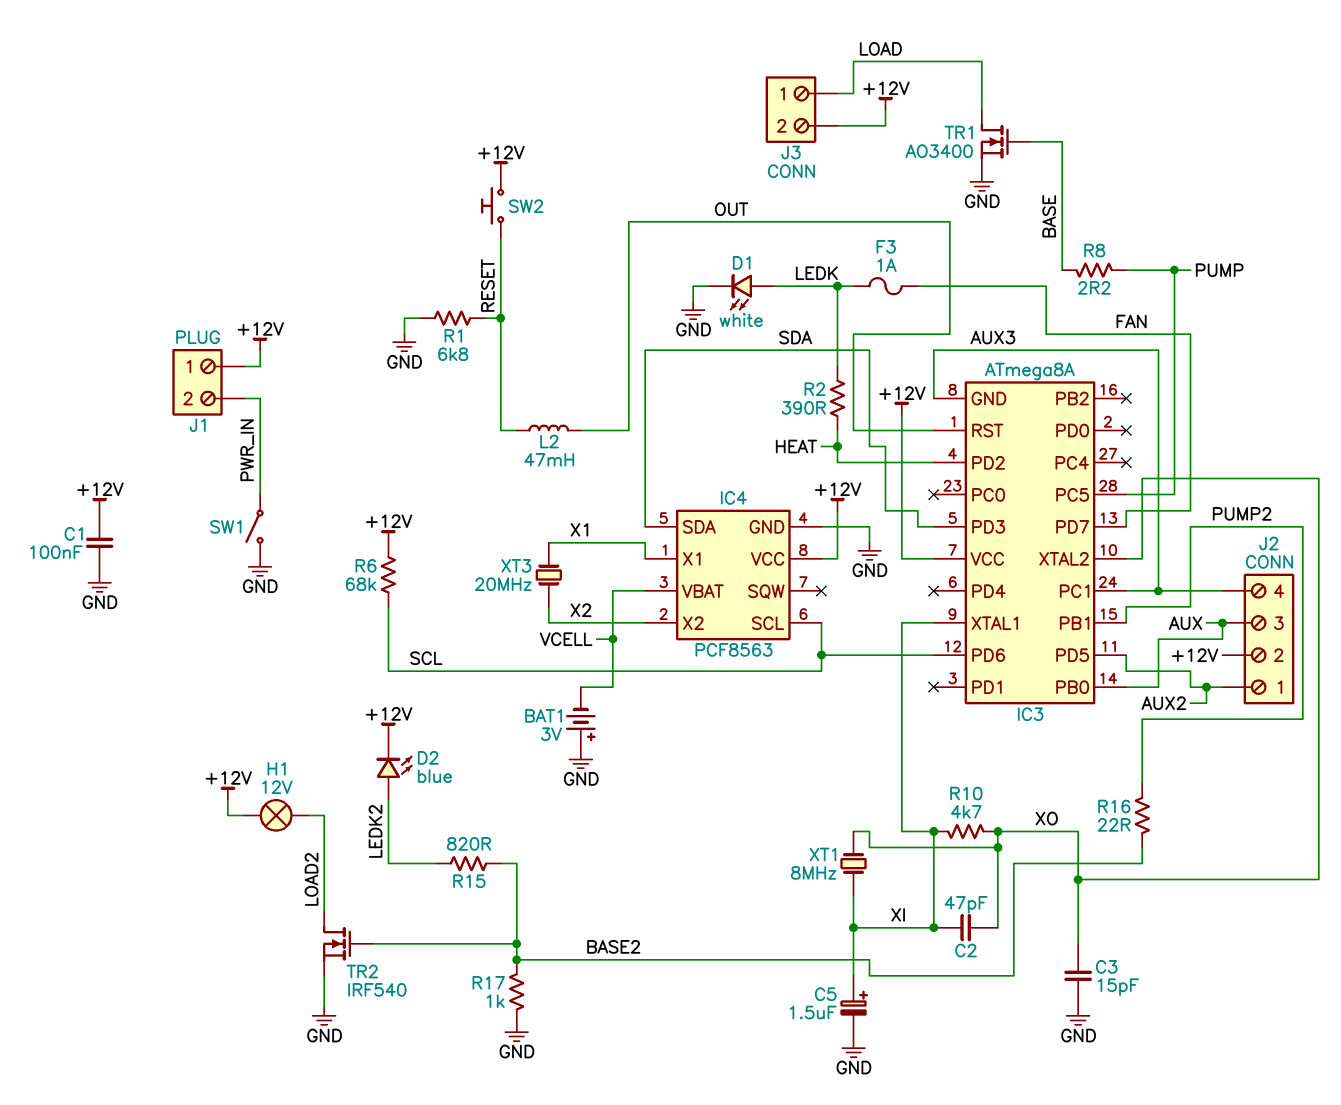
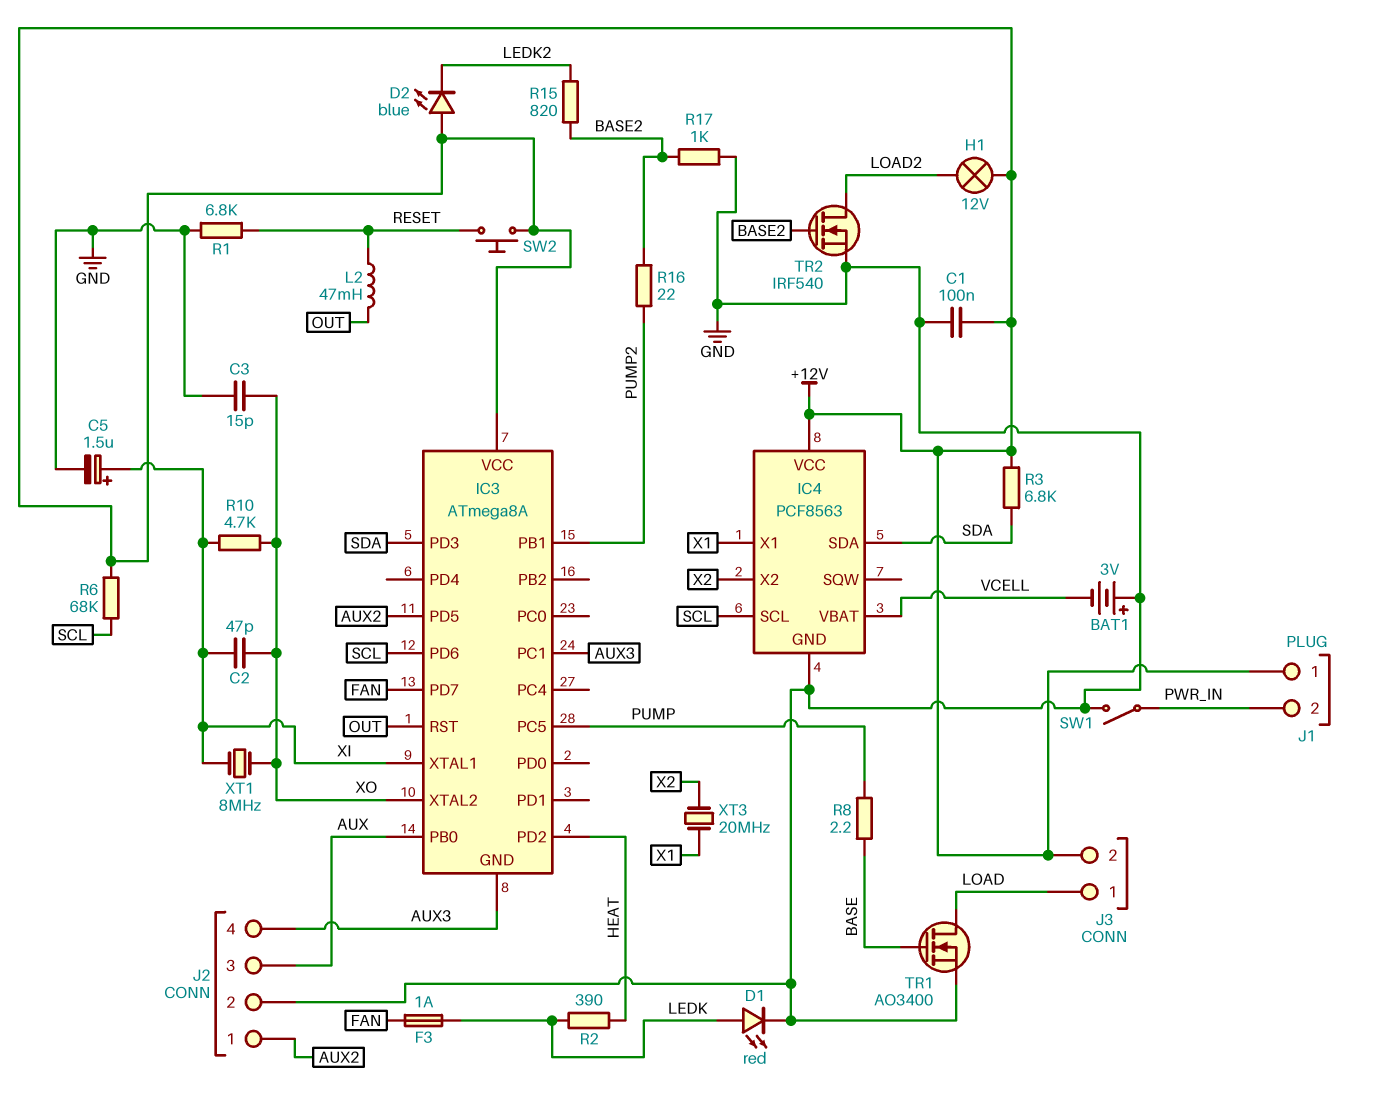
D1: LED white (A LEDK, K GND) -> LED red (A LEDK, K GND)
D2: LED blue (A LEDK2, K +12V) -> LED blue (A +12V, K LEDK2)
J2 pin 2: +12V -> GND
R3: none -> 6.8k (+12V, SDA)

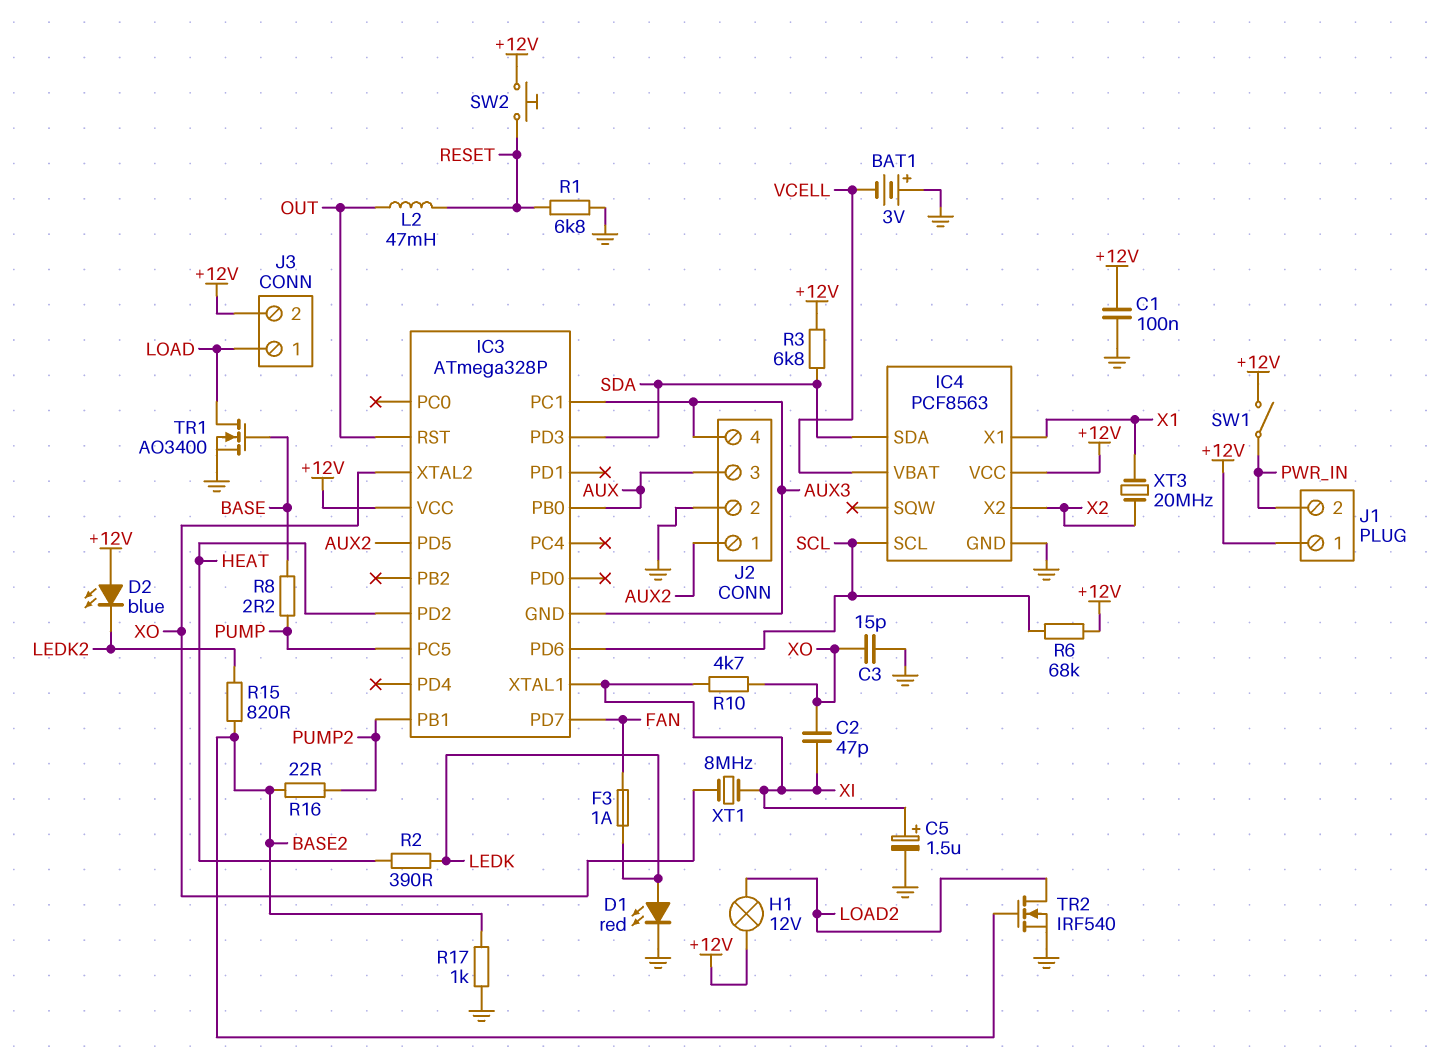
IC3: ATmega8A -> ATmega328P
SW1: switch (GND, PWR_IN) -> switch (+12V, PWR_IN)

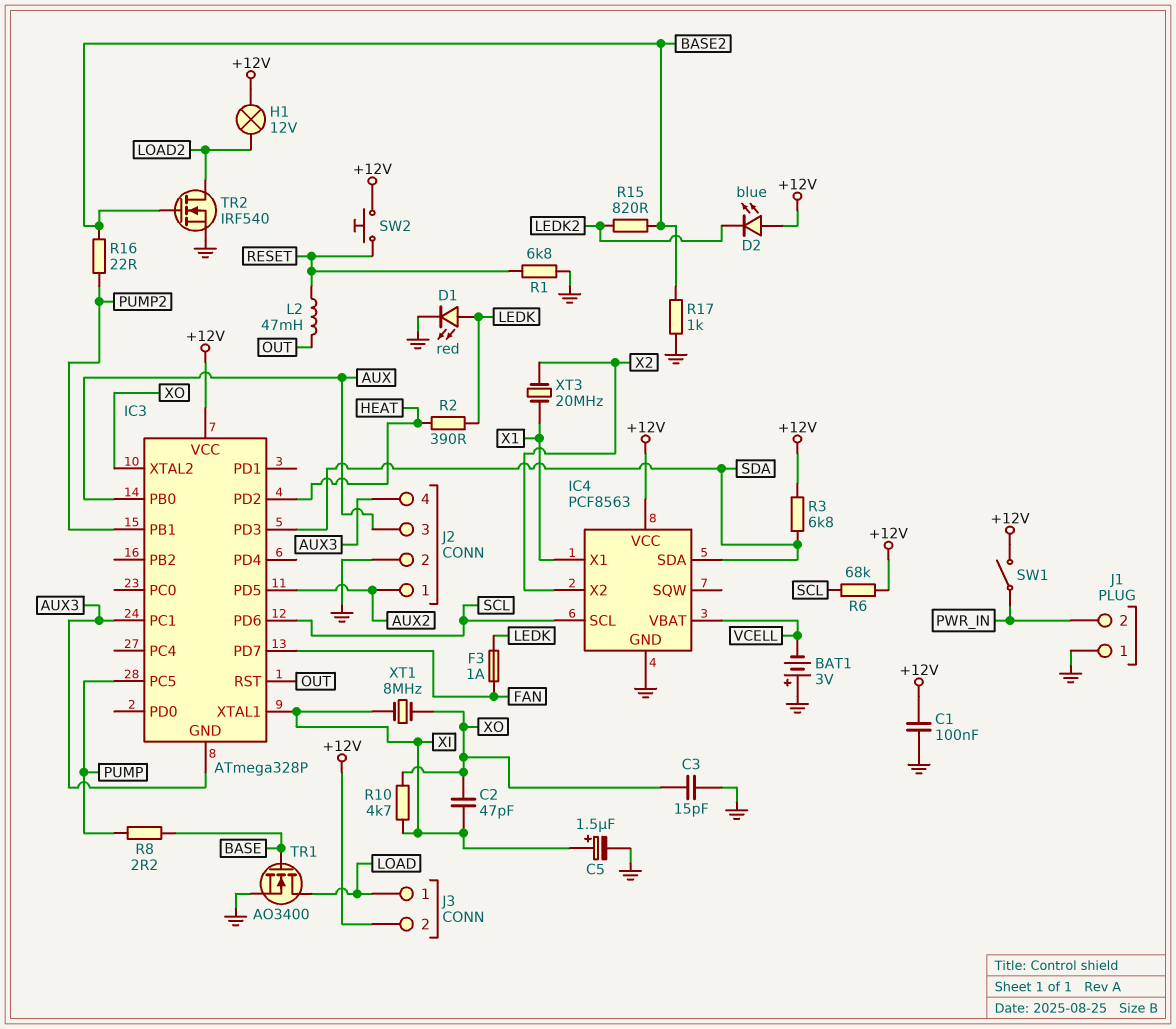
J1 pin 1: +12V -> GND

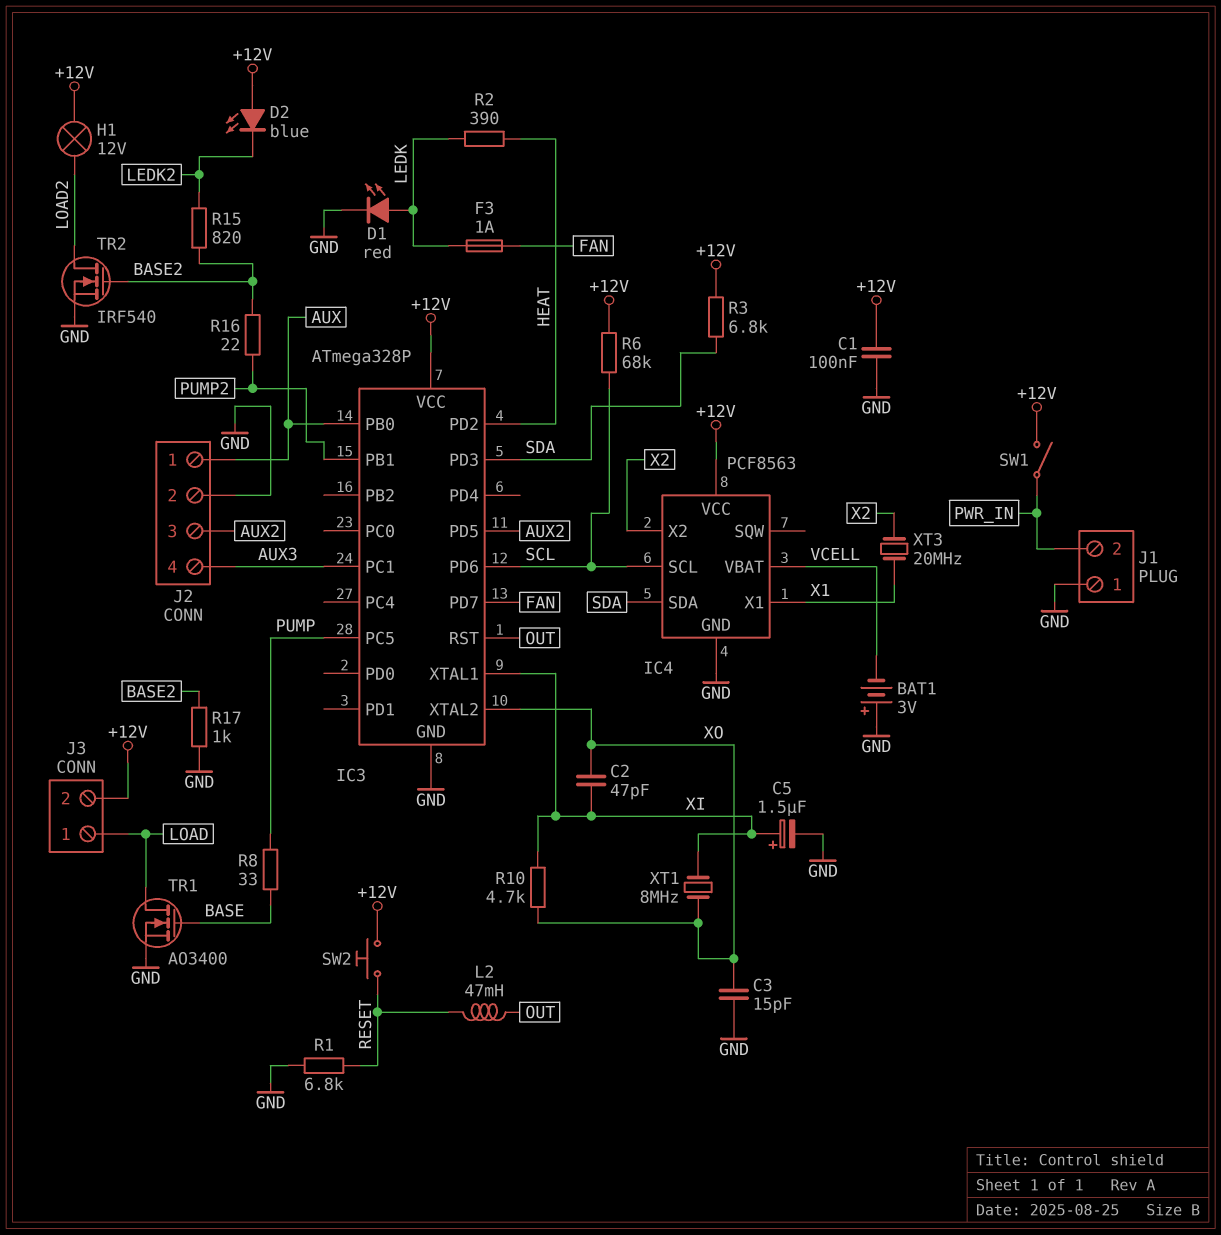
IC3 pin GND: AUX3 -> GND
J2 pin 1: AUX2 -> AUX
J2 pin 3: AUX -> AUX2
R8: 2.2 (BASE, PUMP) -> 33 (BASE, PUMP)

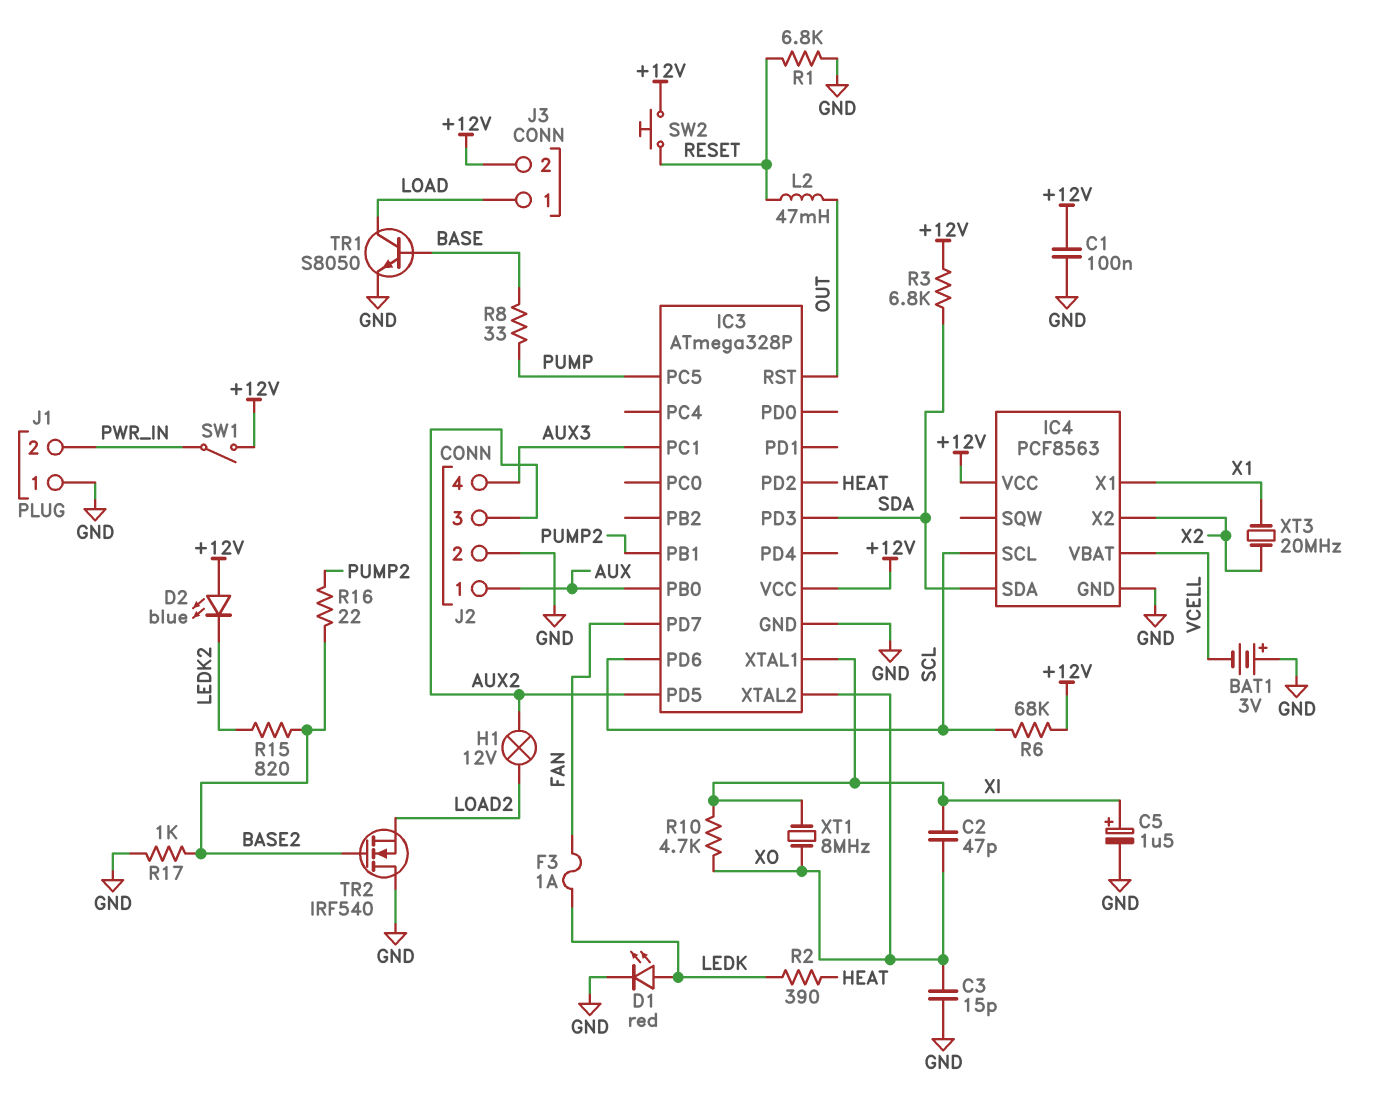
H1: lamp 12V (+12V, LOAD2) -> lamp 12V (AUX2, LOAD2)
TR1: NMOS AO3400 (G BASE, D LOAD, S GND) -> NPN S8050 (B BASE, C LOAD, E GND)
TR2: NMOS IRF540 (G BASE2, D LOAD2, S GND) -> NMOS IRF540 (G BASE2, D GND, S LOAD2)

